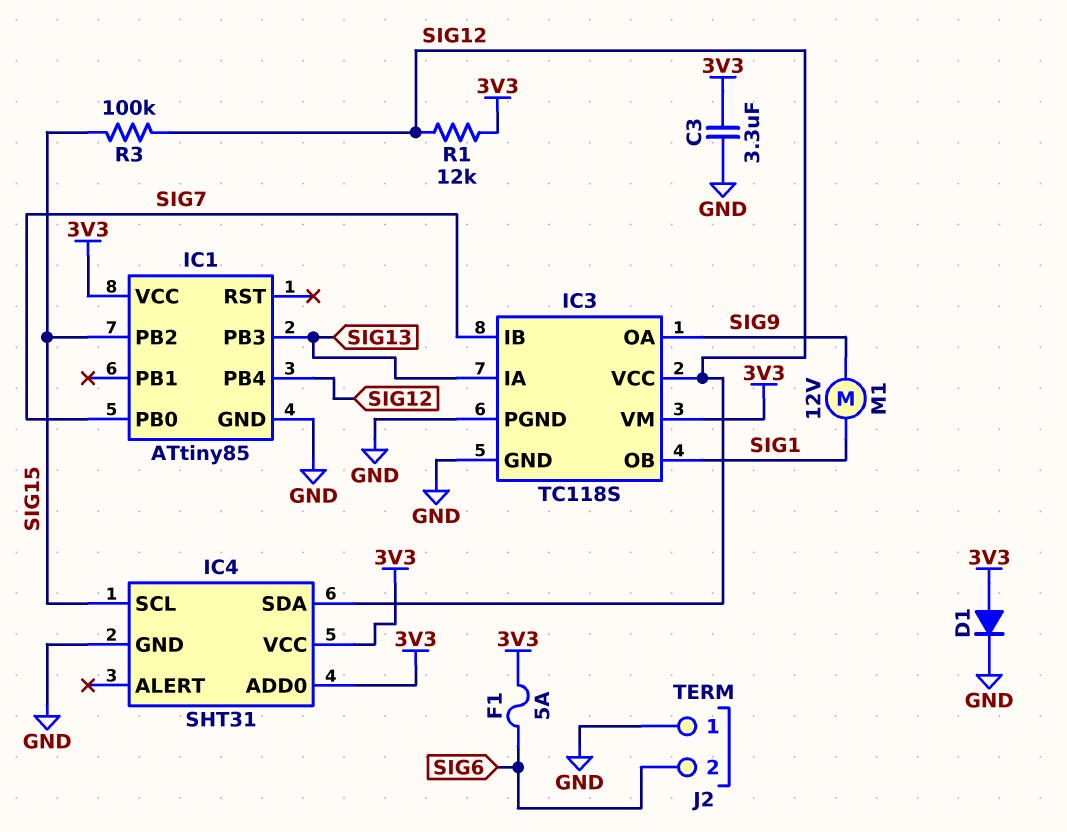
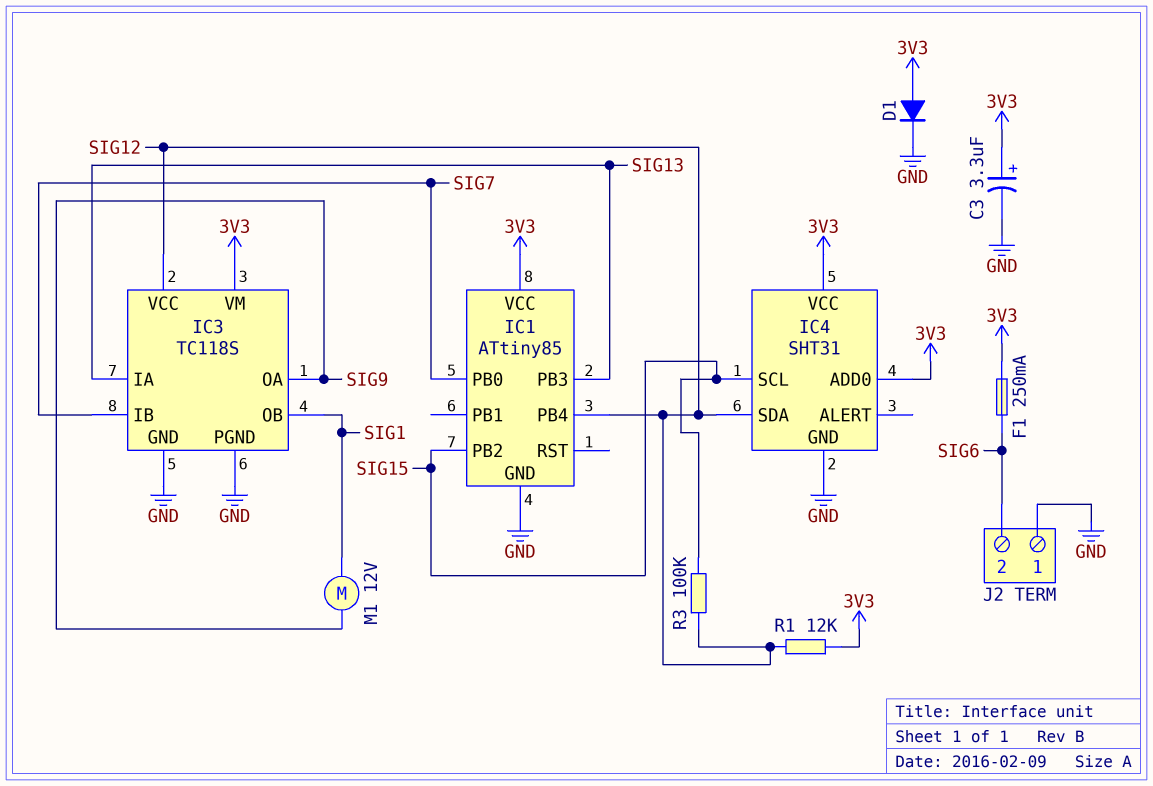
C3: 3.3uF (3V3, GND) -> 3.3uF (plus 3V3, minus GND)
F1: 5A (3V3, SIG6) -> 250mA (3V3, SIG6)

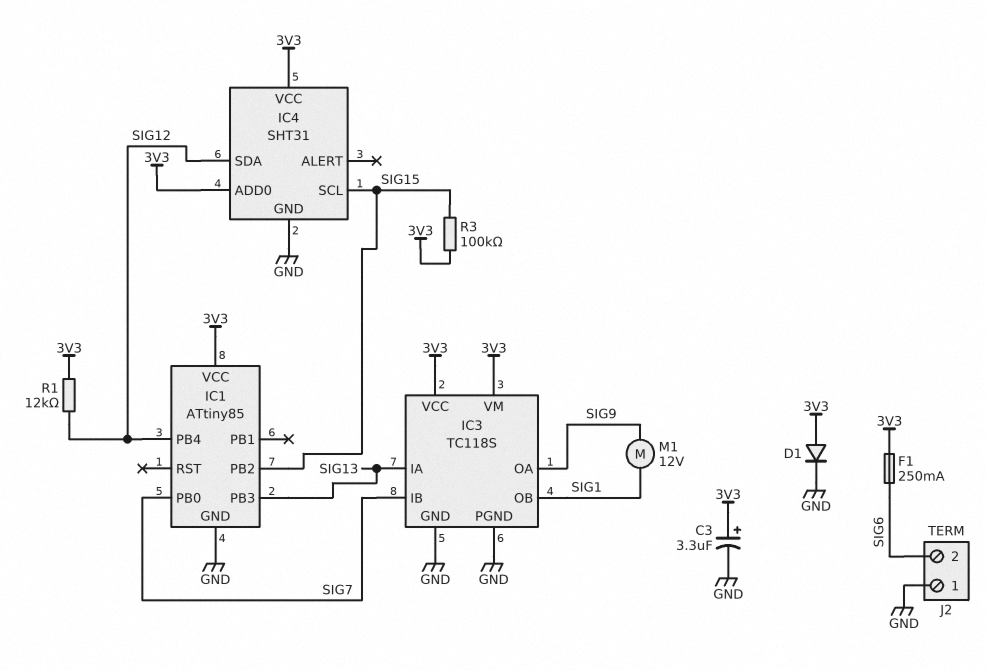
IC3 pin VCC: SIG12 -> 3V3
R3: 100k (SIG12, SIG15) -> 100k (3V3, SIG15)

